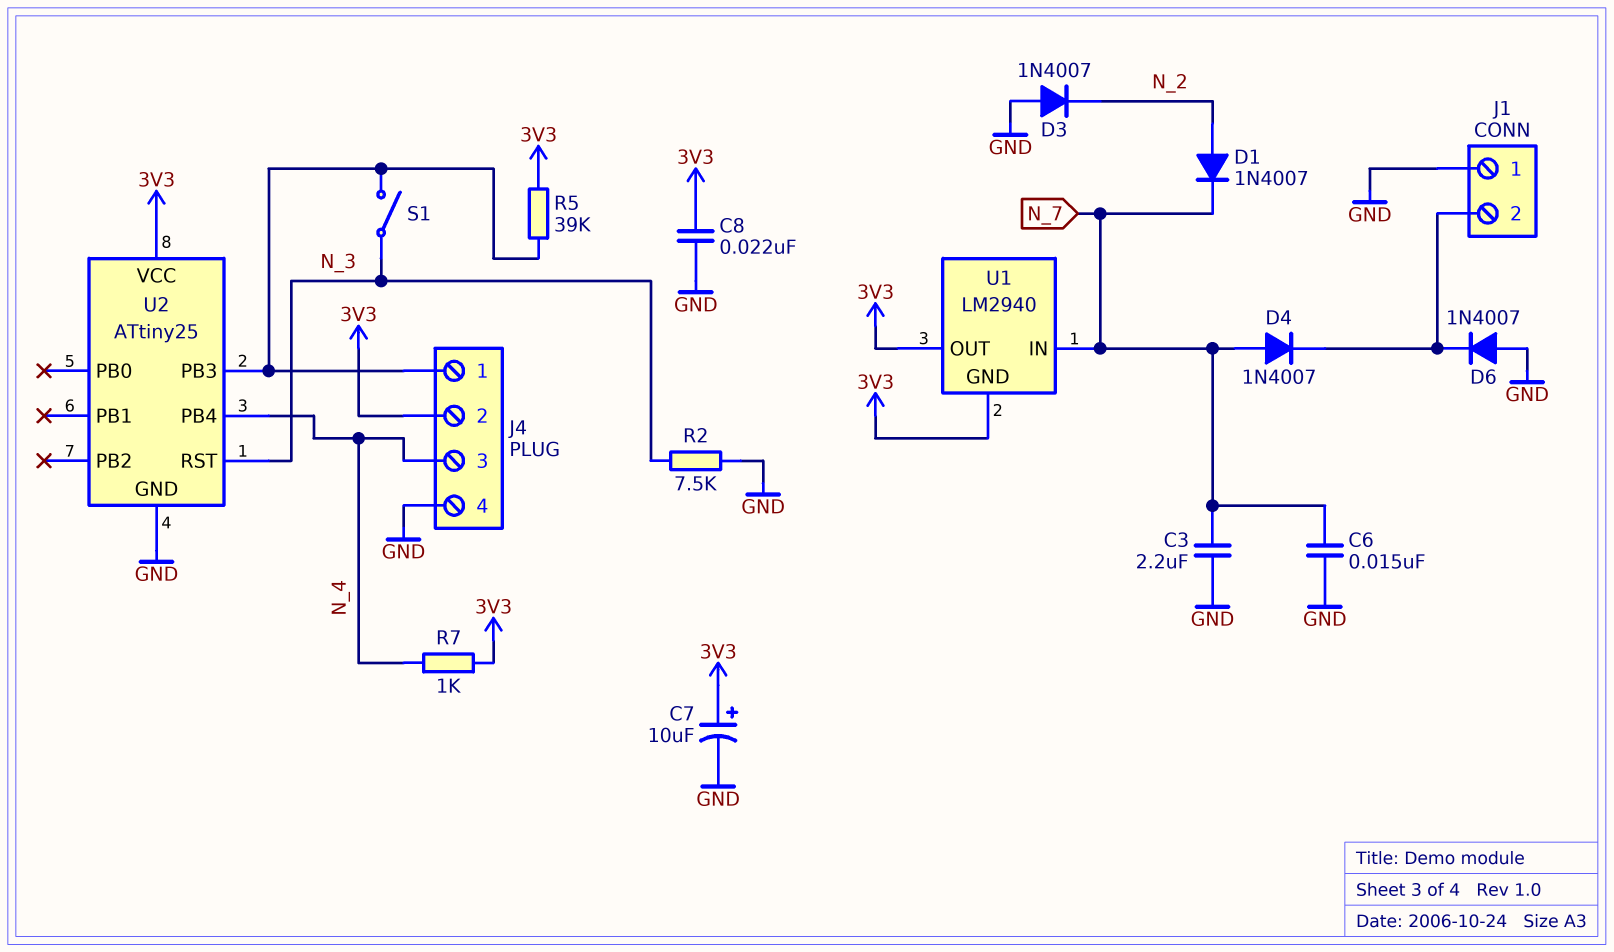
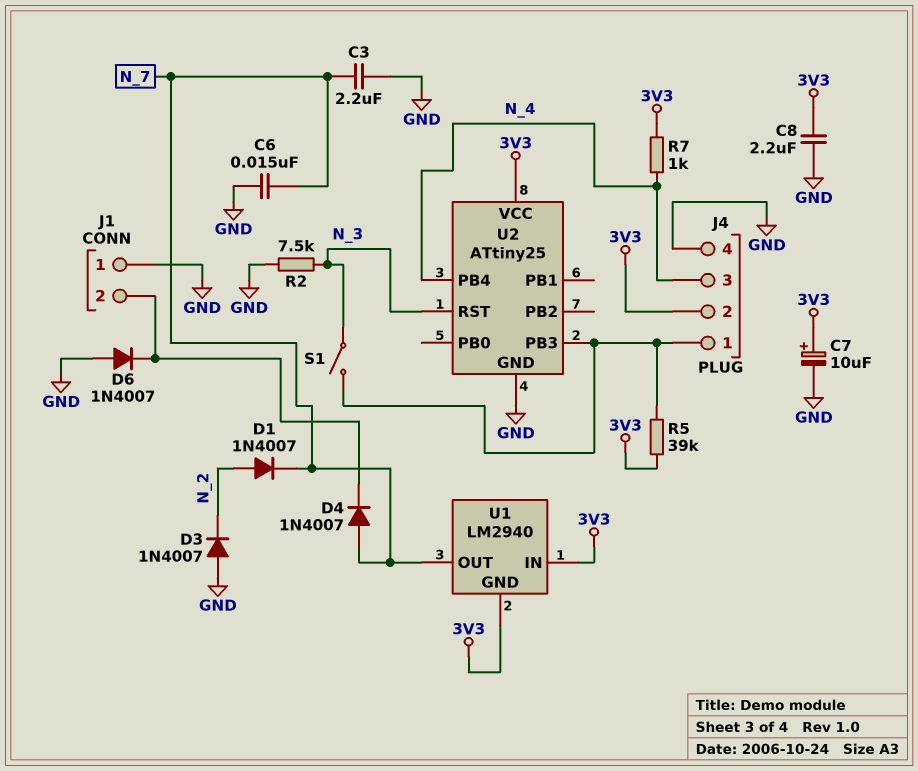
C8: 22nF (3V3, GND) -> 2.2uF (3V3, GND)
U1 pin IN: N_7 -> 3V3
U1 pin OUT: 3V3 -> N_7

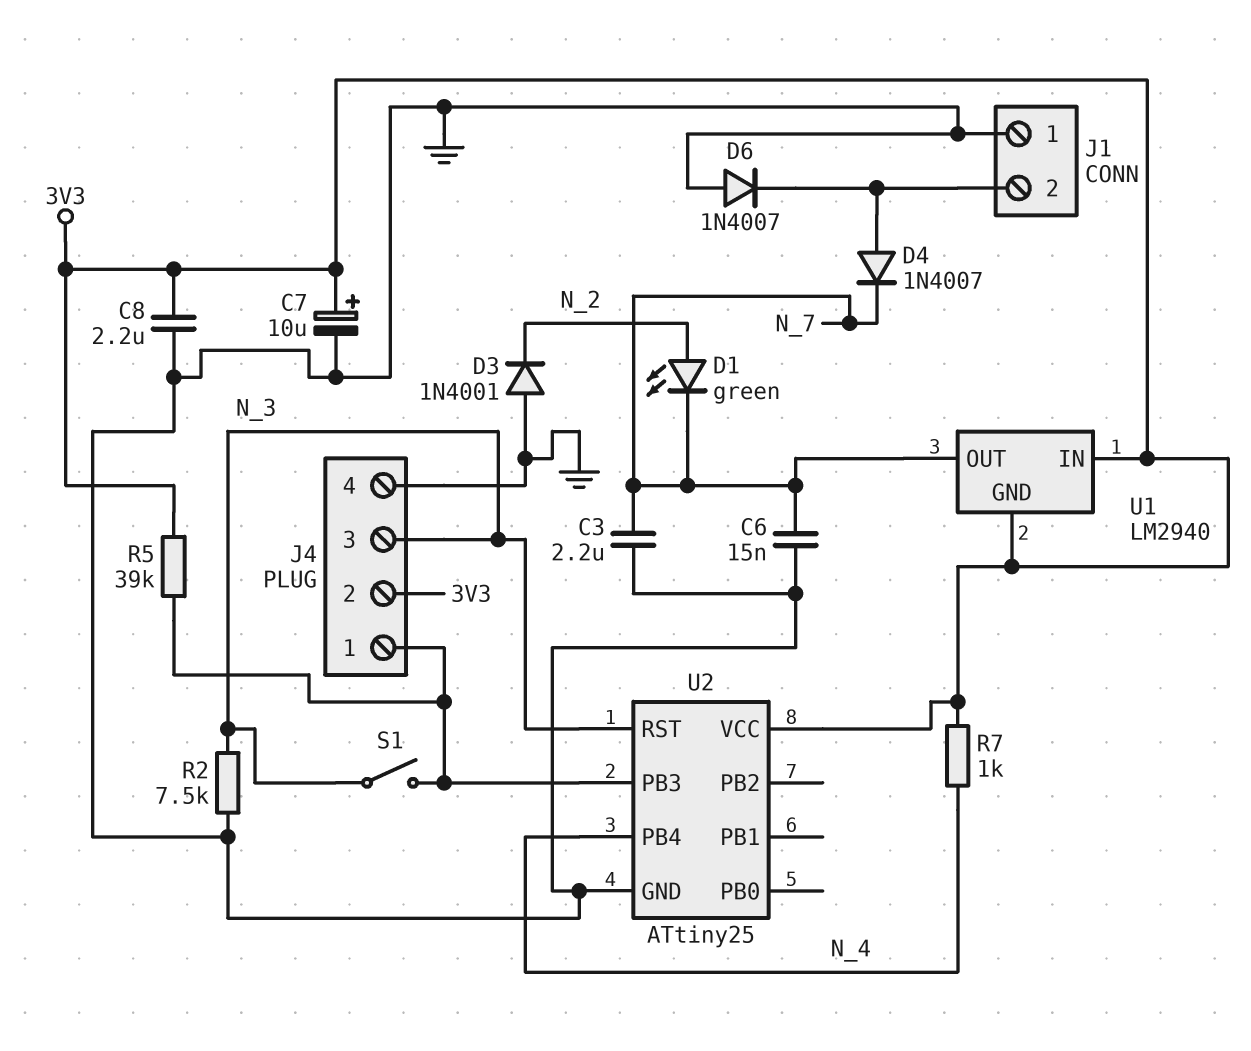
D1: diode 1N4007 (A N_2, K N_7) -> LED green (A N_2, K N_7)
D3: diode 1N4007 (A GND, K N_2) -> diode 1N4001 (A GND, K N_2)
D4: diode 1N4007 (A N_7, K J1/2) -> diode 1N4007 (A J1/2, K N_7)
J4 pin 3: N_4 -> N_3

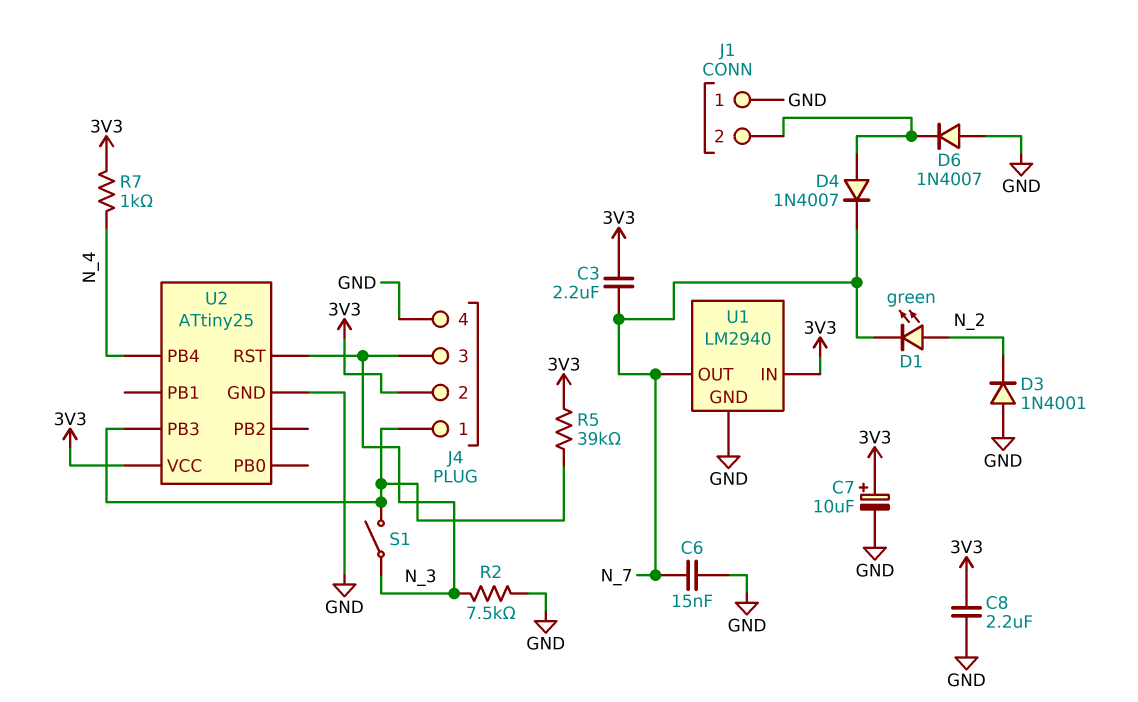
C3: 2.2uF (GND, N_7) -> 2.2uF (3V3, N_7)
U1 pin GND: 3V3 -> GND

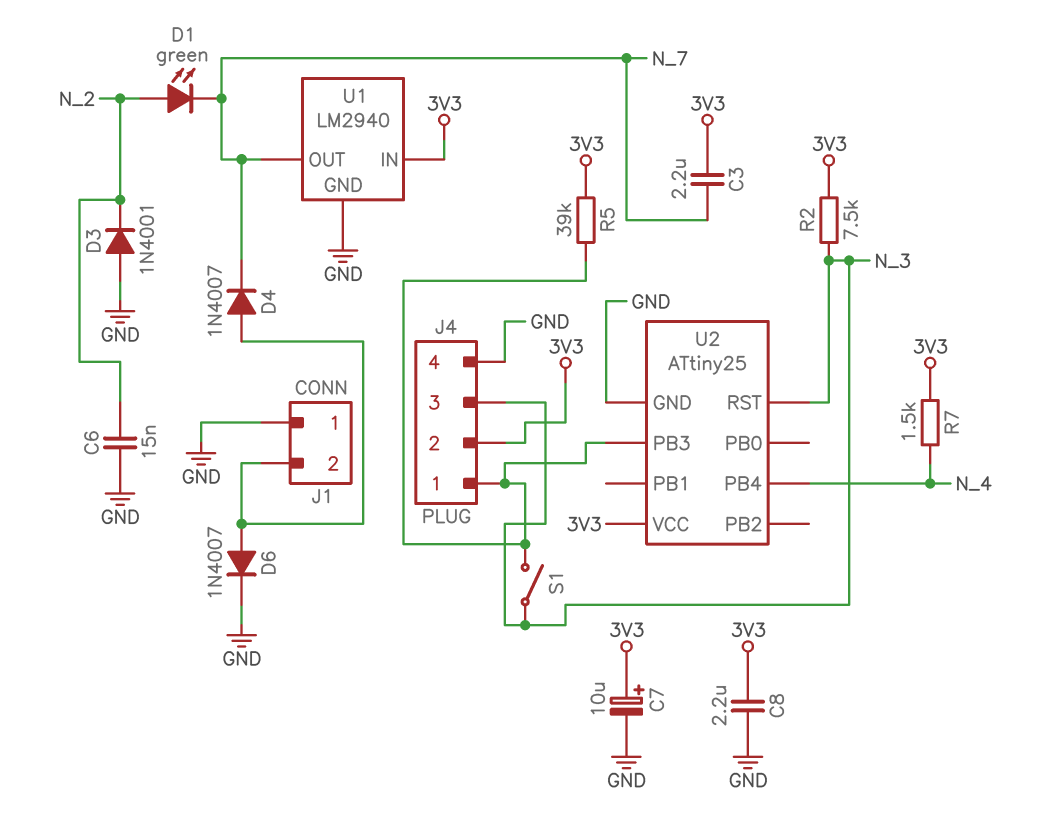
C6: 15nF (GND, N_7) -> 15nF (GND, N_2)
D6: diode 1N4007 (A GND, K J1/2) -> diode 1N4007 (A J1/2, K GND)
R2: 7.5k (GND, N_3) -> 7.5k (3V3, N_3)
R7: 1k (3V3, N_4) -> 1.5k (3V3, N_4)

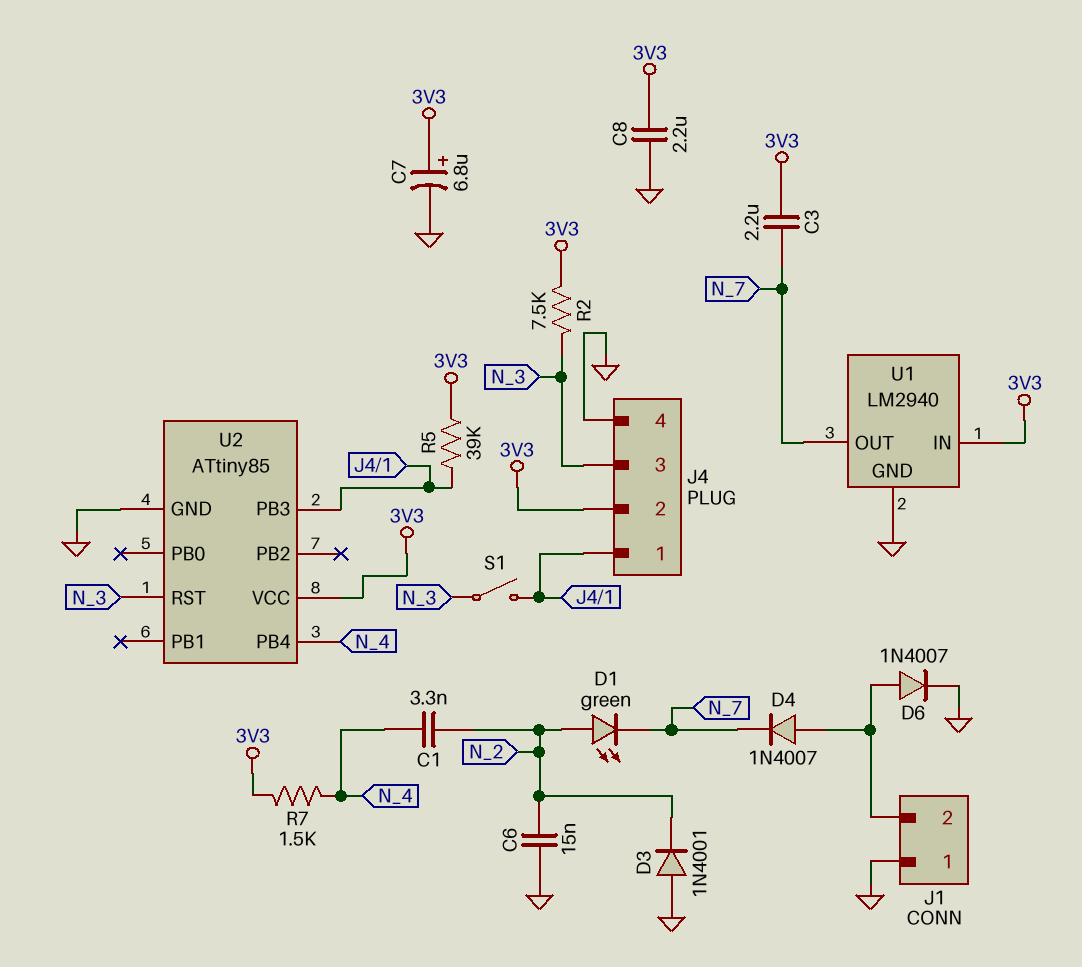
C1: none -> 3.3nF (N_2, N_4)
C7: 10uF (plus 3V3, minus GND) -> 6.8uF (plus 3V3, minus GND)
U2: ATtiny25 -> ATtiny85

